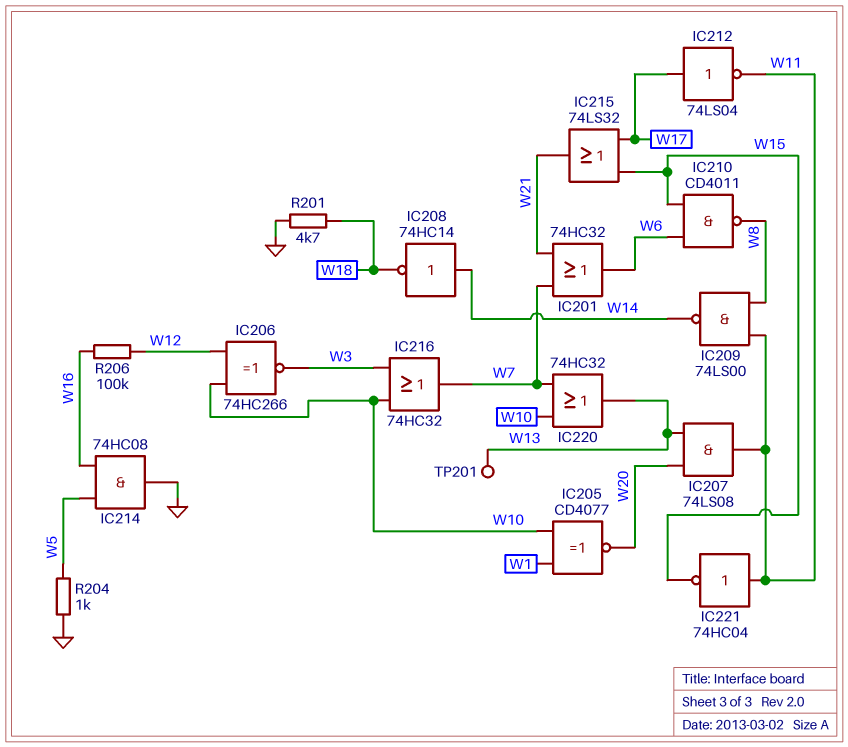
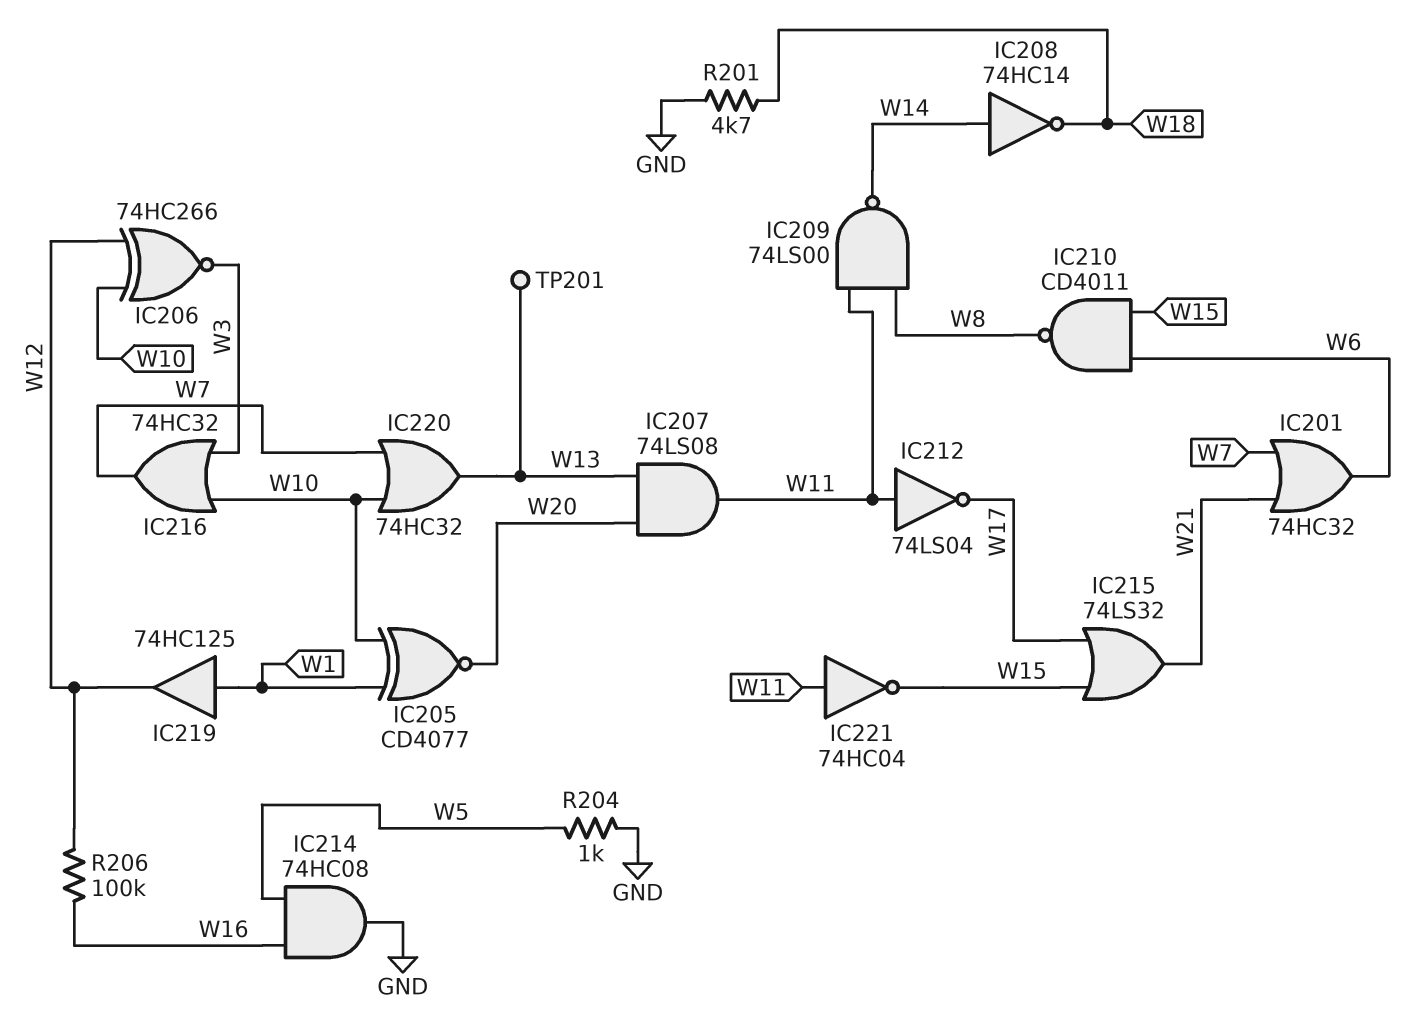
IC212: NOT 74LS04 (in W17, out W11) -> NOT 74LS04 (in W11, out W17)
IC219: none -> buffer 74HC125 (in W1, out W12)

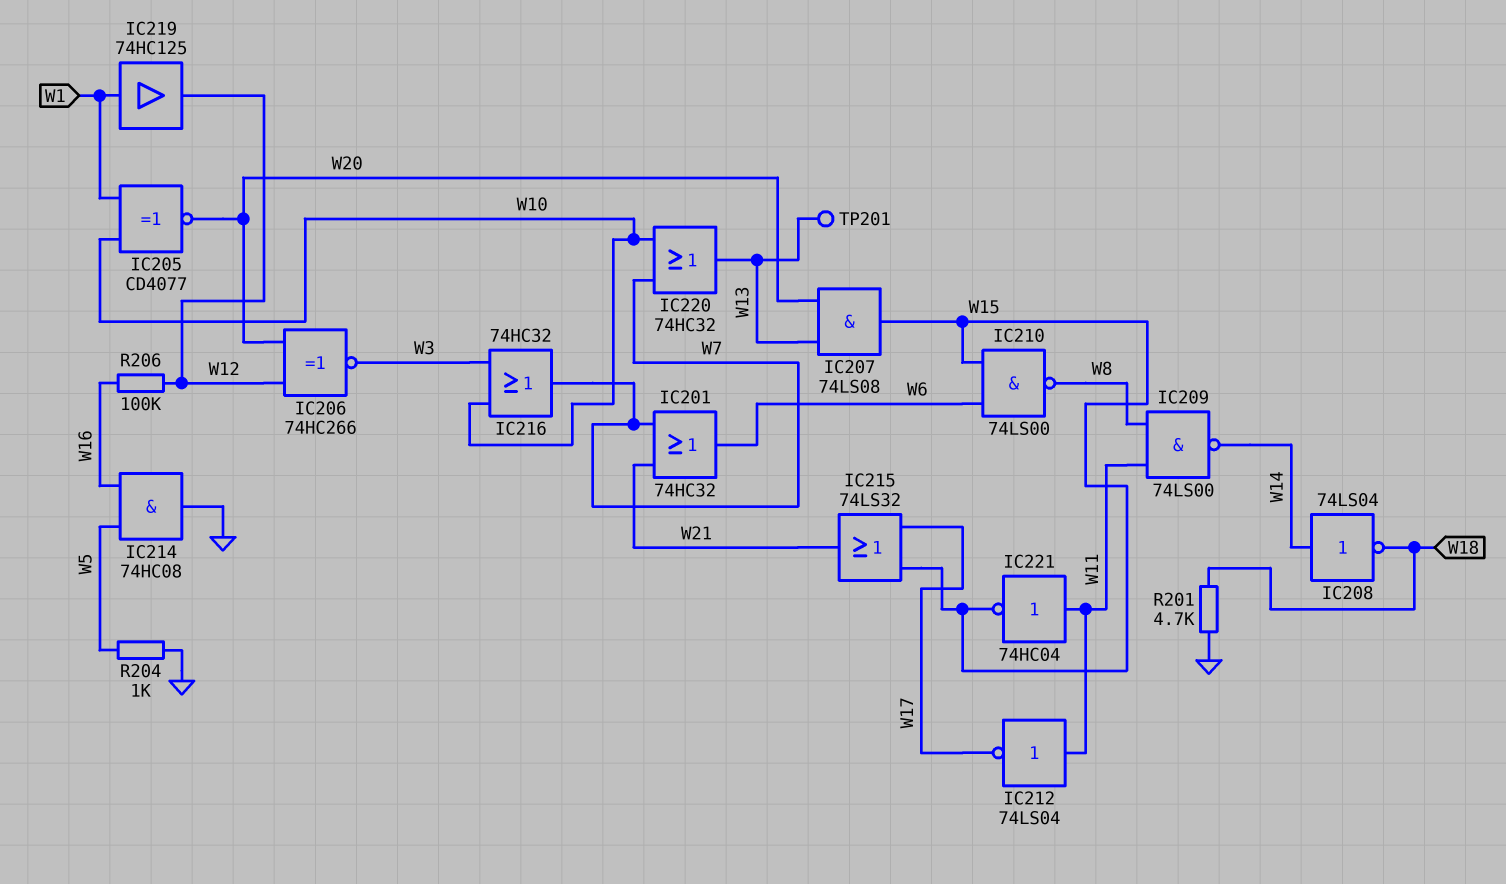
IC206: XNOR 74HC266 (in W10, in W12, out W3) -> XNOR 74HC266 (in W12, in W20, out W3)
IC207: AND 74LS08 (in W13, in W20, out W11) -> AND 74LS08 (in W13, in W20, out W15)
IC208: NOT 74HC14 (in W14, out W18) -> NOT 74LS04 (in W14, out W18)
IC210: NAND CD4011 (in W6, in W15, out W8) -> NAND 74LS00 (in W6, in W15, out W8)

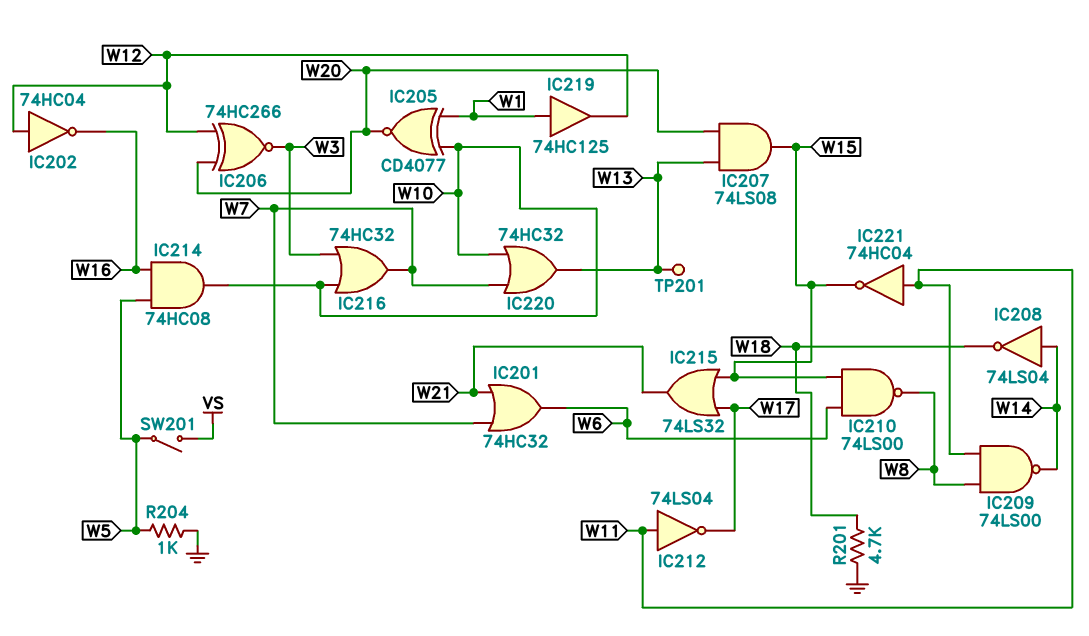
IC202: none -> NOT 74HC04 (in W12, out W16)
IC214: AND 74HC08 (in W5, in W16, out GND) -> AND 74HC08 (in W5, in W16, out W10)
R206: 100k (W12, W16) -> none
SW201: none -> switch (VS, W5)

